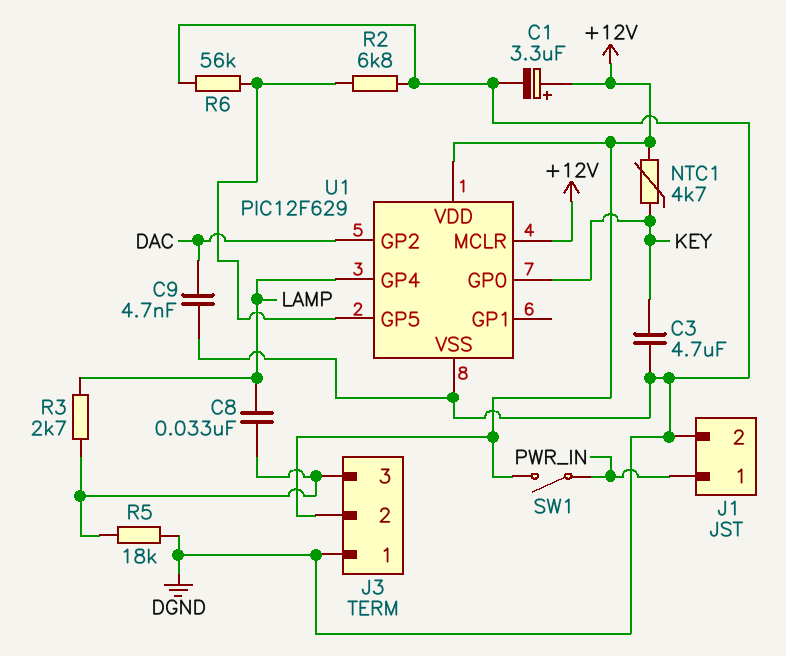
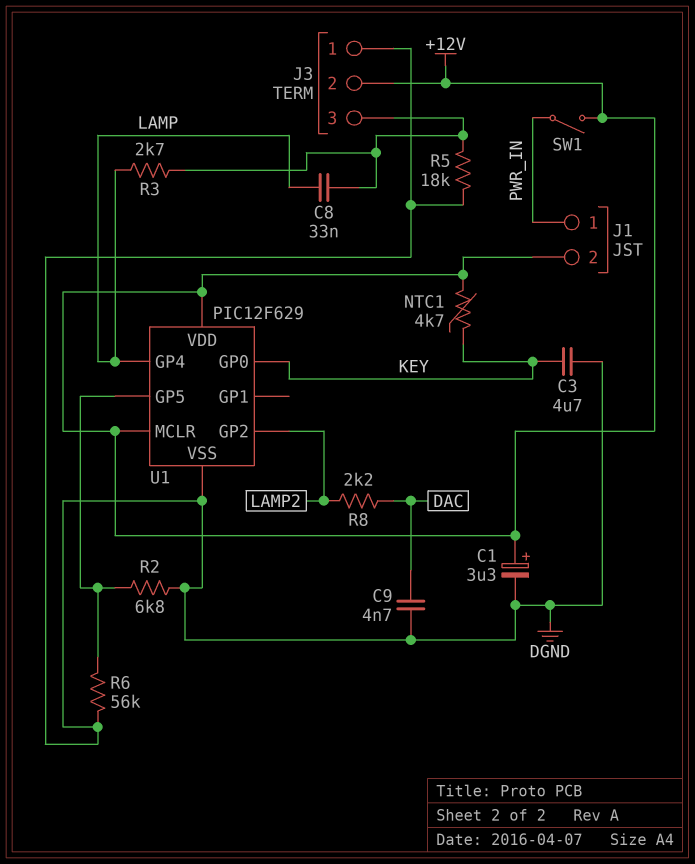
J1 pin 2: DGND -> +12V
R8: none -> 2.2k (DAC, LAMP2)
U1 pin GP2: DAC -> LAMP2

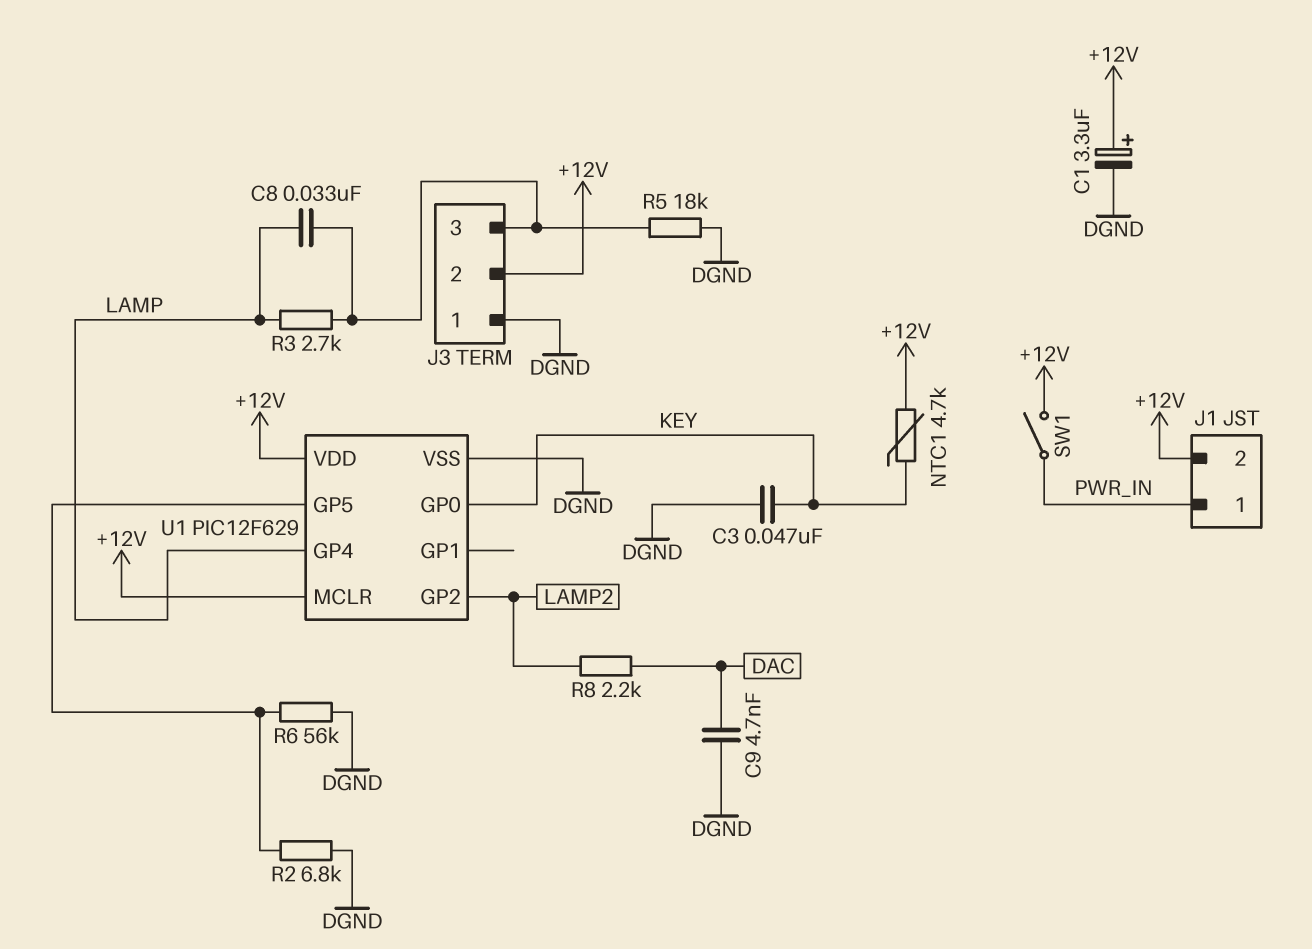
C3: 4.7uF (DGND, KEY) -> 47nF (DGND, KEY)

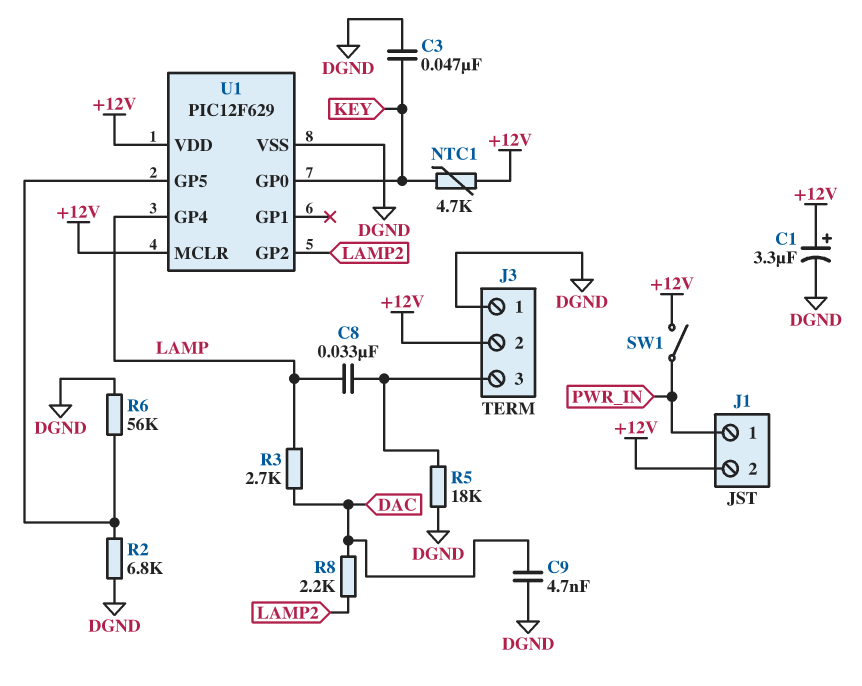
R3: 2.7k (J3/3, LAMP) -> 2.7k (DAC, LAMP)

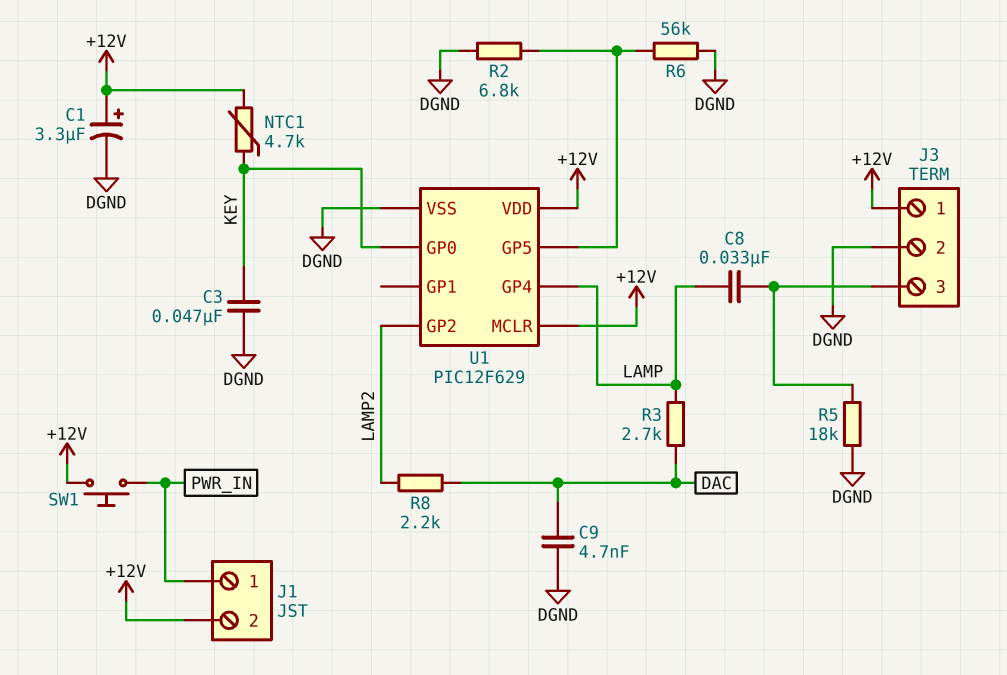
J3 pin 1: DGND -> +12V
J3 pin 2: +12V -> DGND
SW1: switch (+12V, PWR_IN) -> button (+12V, PWR_IN)

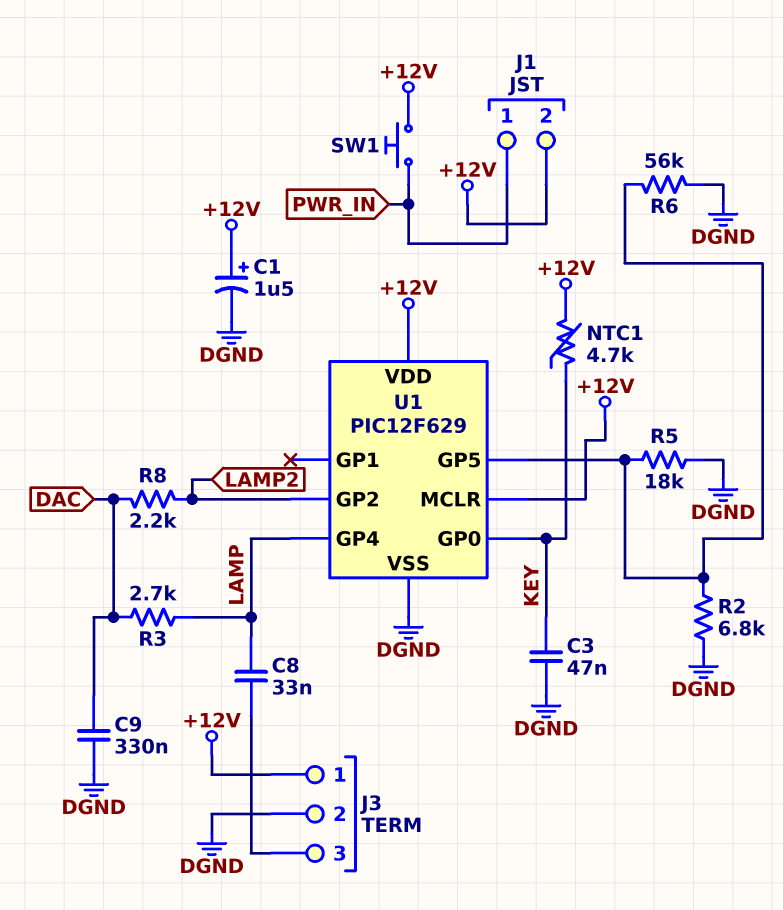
C1: 3.3uF (plus +12V, minus DGND) -> 1.5uF (plus +12V, minus DGND)
C9: 4.7nF (DAC, DGND) -> 330nF (DAC, DGND)
R5: 18k (DGND, J3/3) -> 18k (DGND, U1/GP5)

